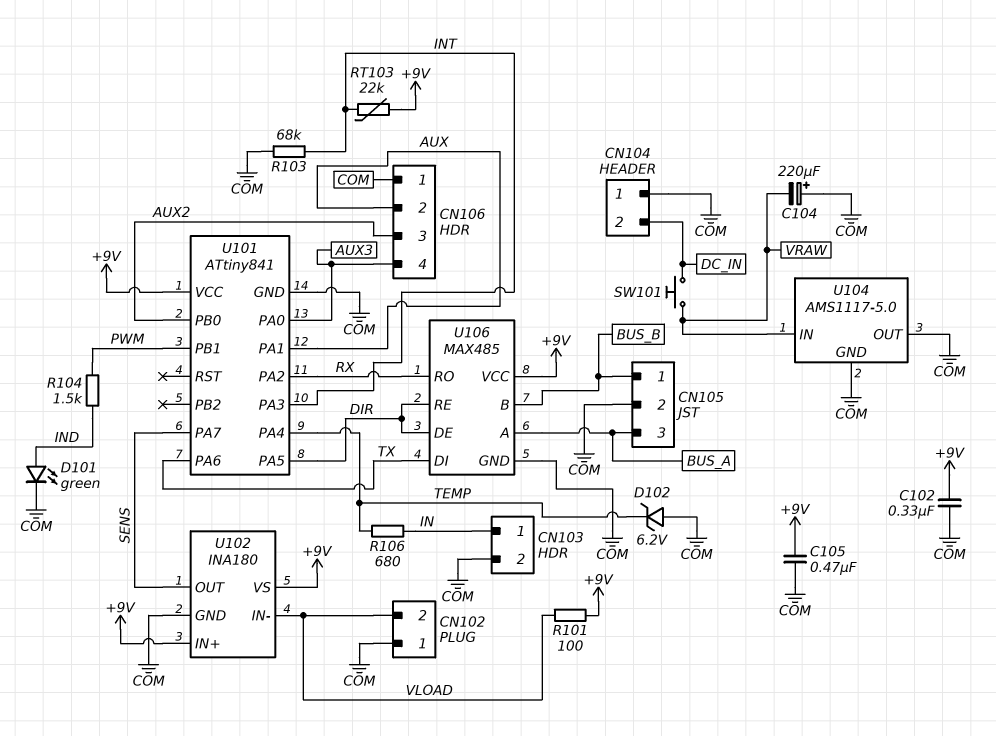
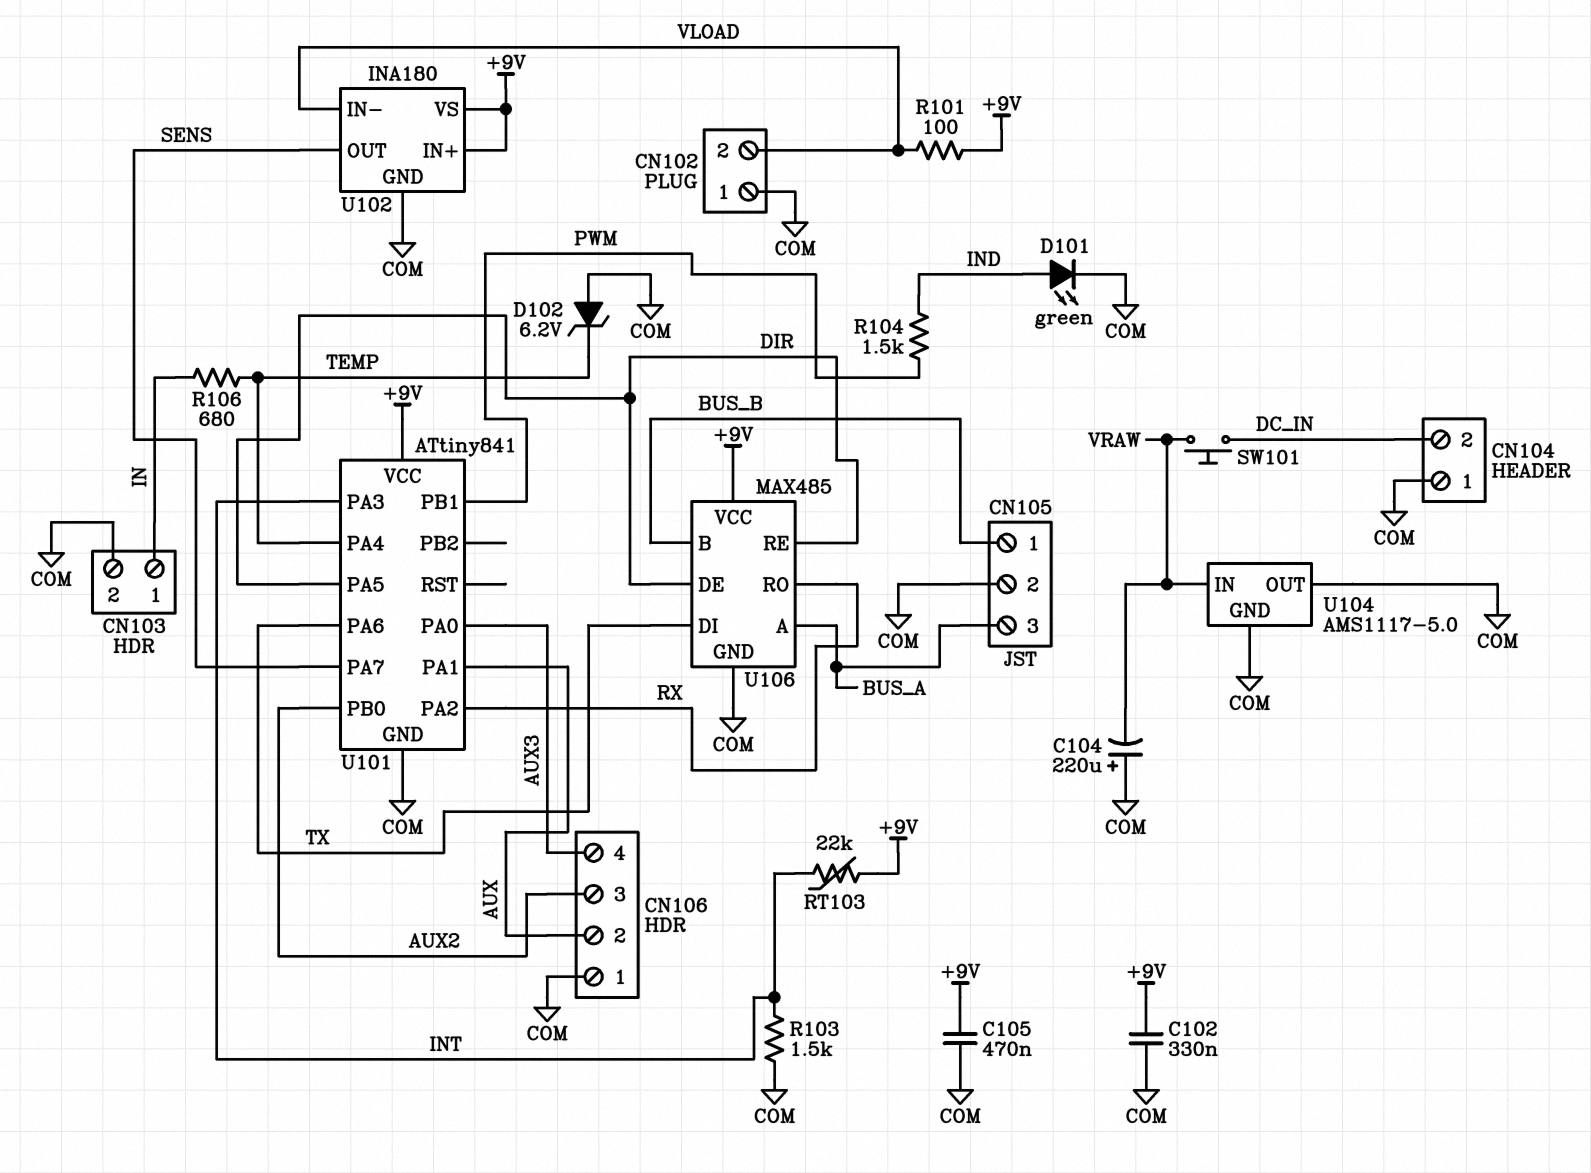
R103: 68k (COM, INT) -> 1.5k (COM, INT)

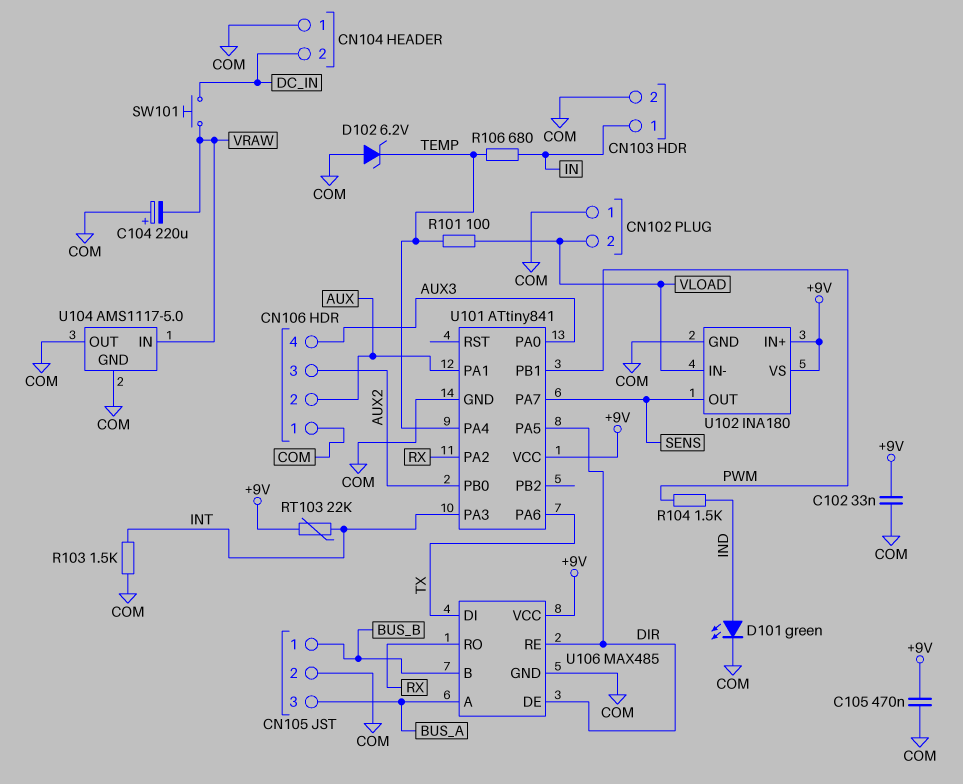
C102: 330nF (+9V, COM) -> 33nF (+9V, COM)
R101: 100 (+9V, VLOAD) -> 100 (TEMP, VLOAD)

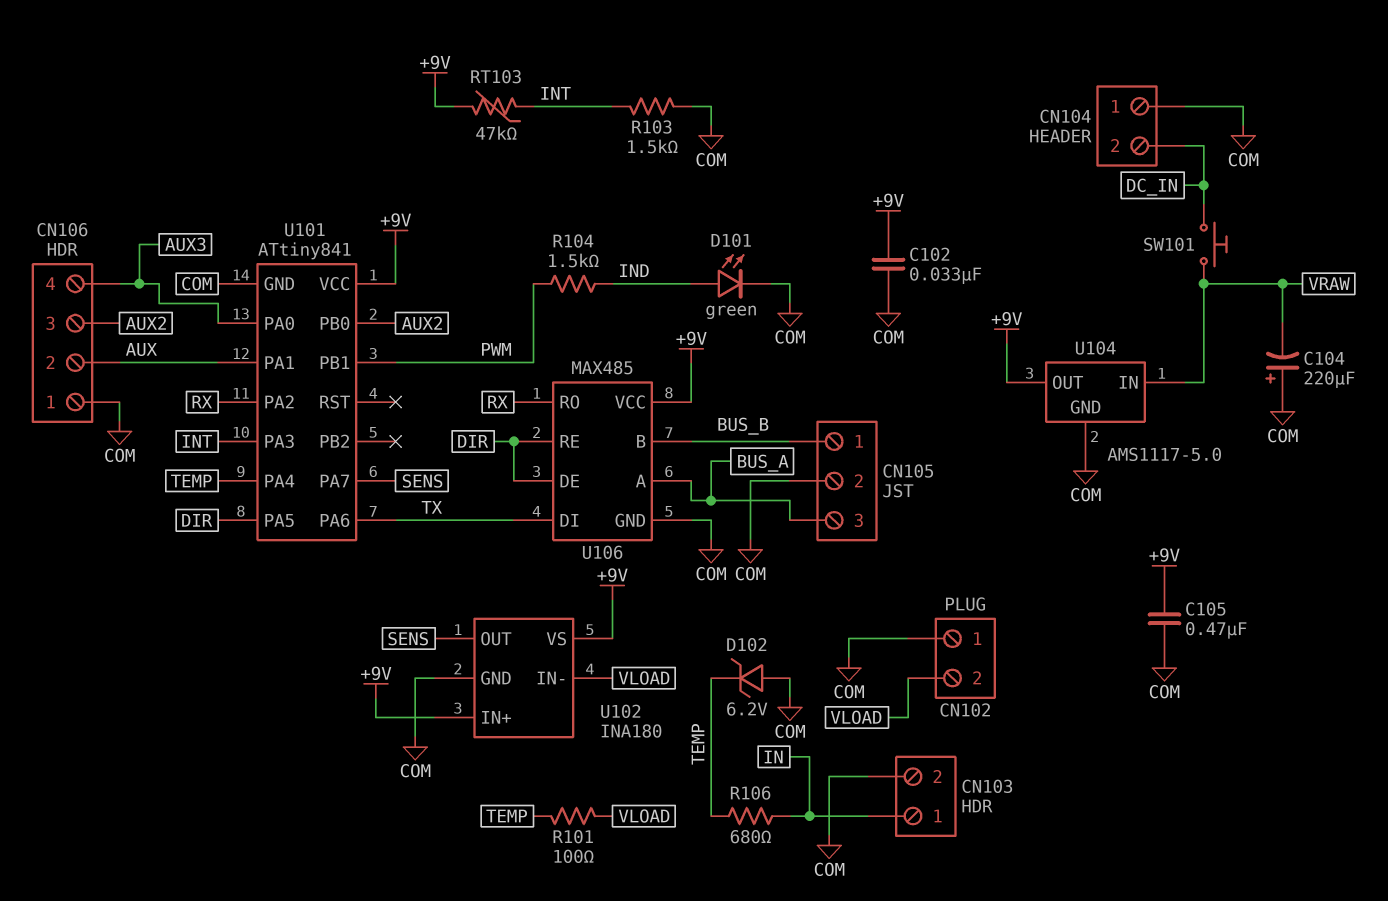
RT103: 22k (+9V, INT) -> 47k (+9V, INT)
U104 pin OUT: COM -> +9V

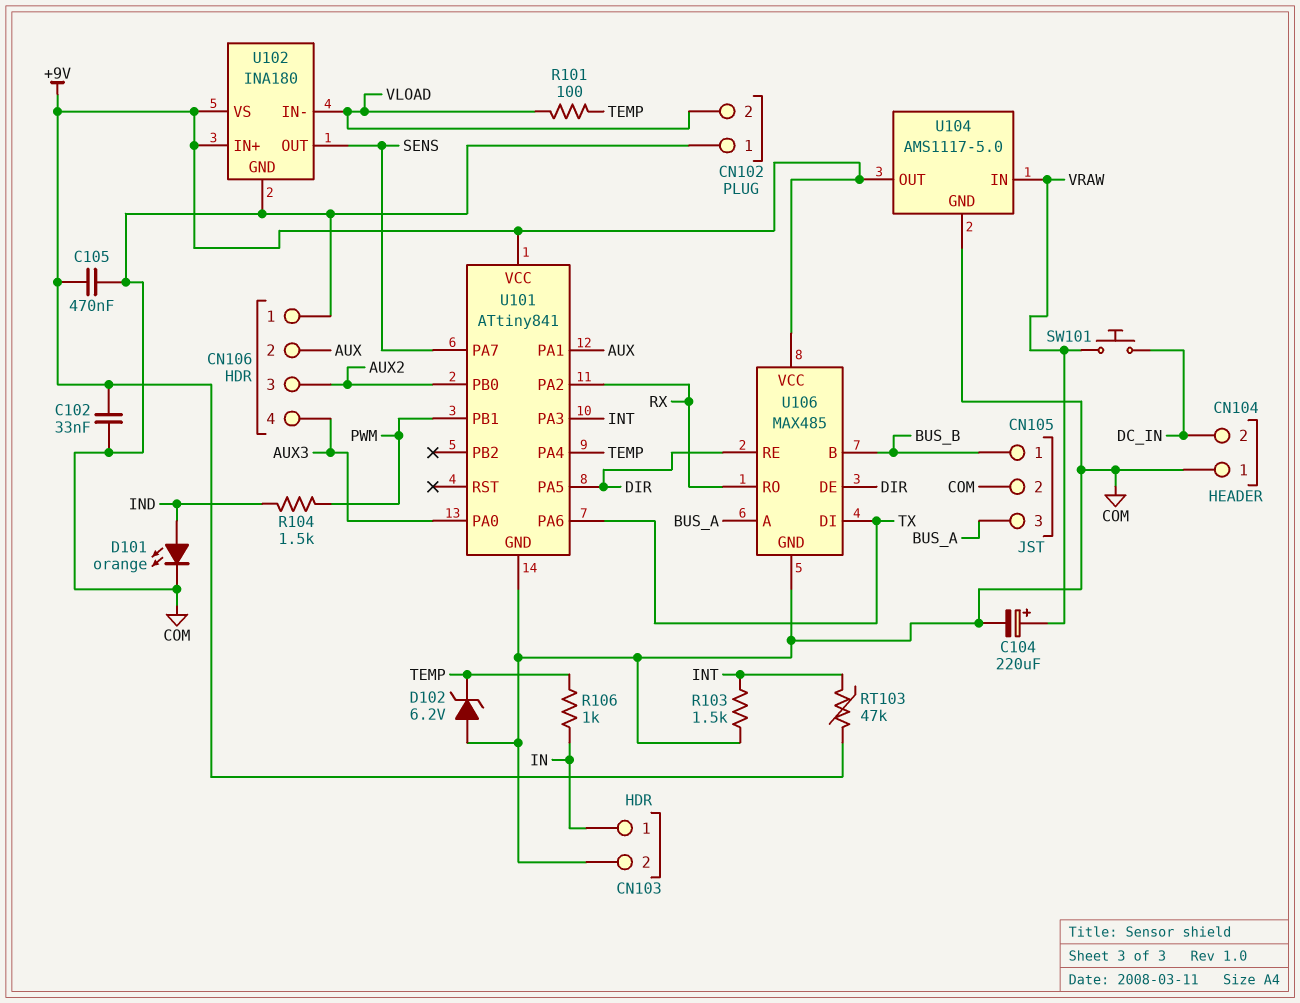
C104: 220uF (plus COM, minus VRAW) -> 220uF (plus VRAW, minus COM)
D101: LED green (A IND, K COM) -> LED orange (A IND, K COM)
R106: 680 (IN, TEMP) -> 1k (IN, TEMP)

